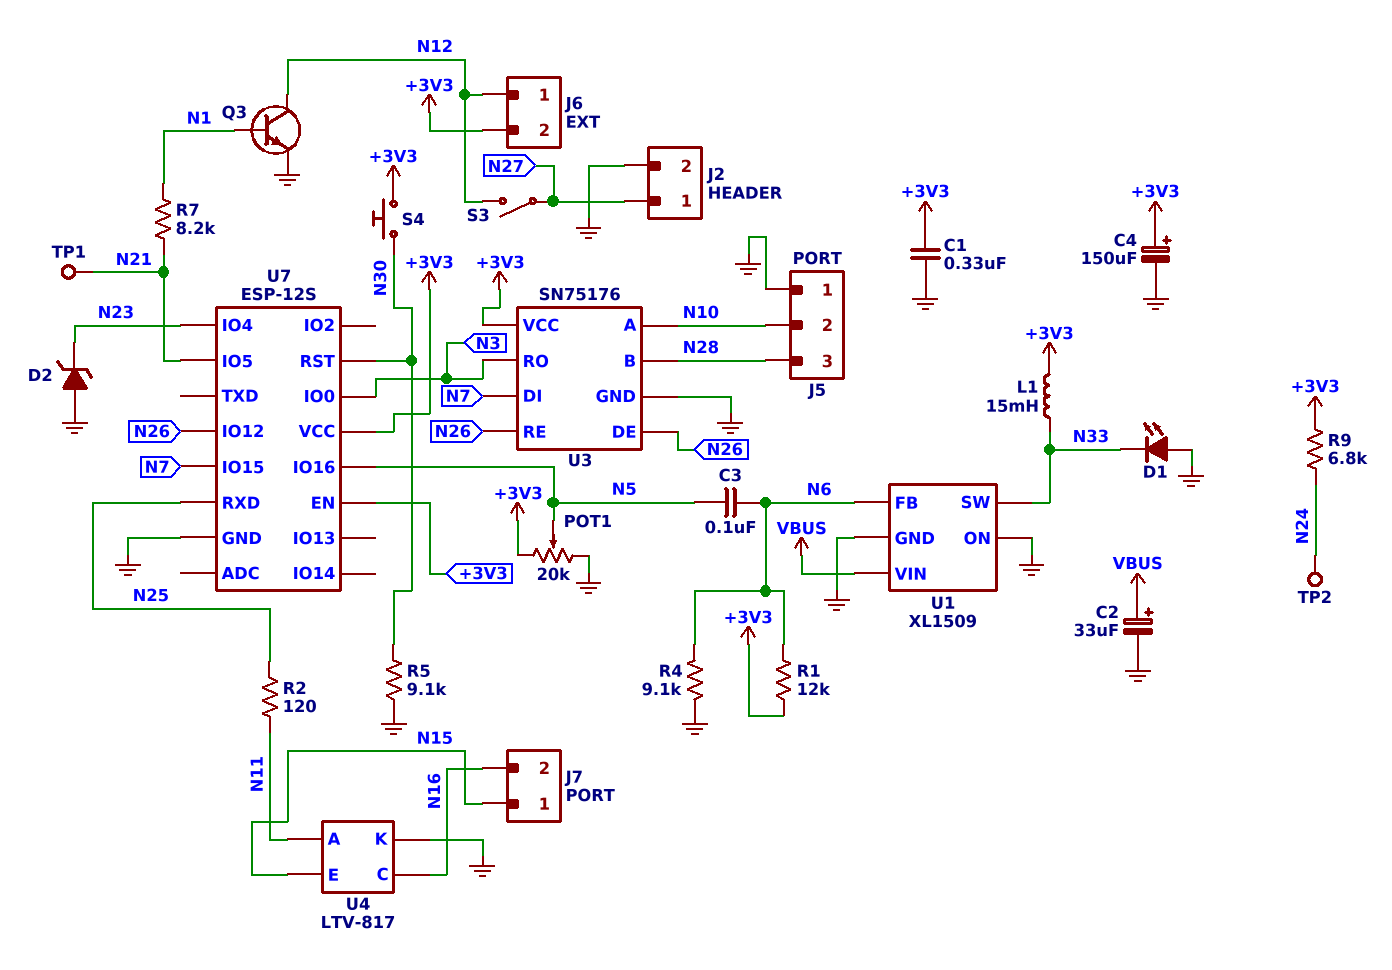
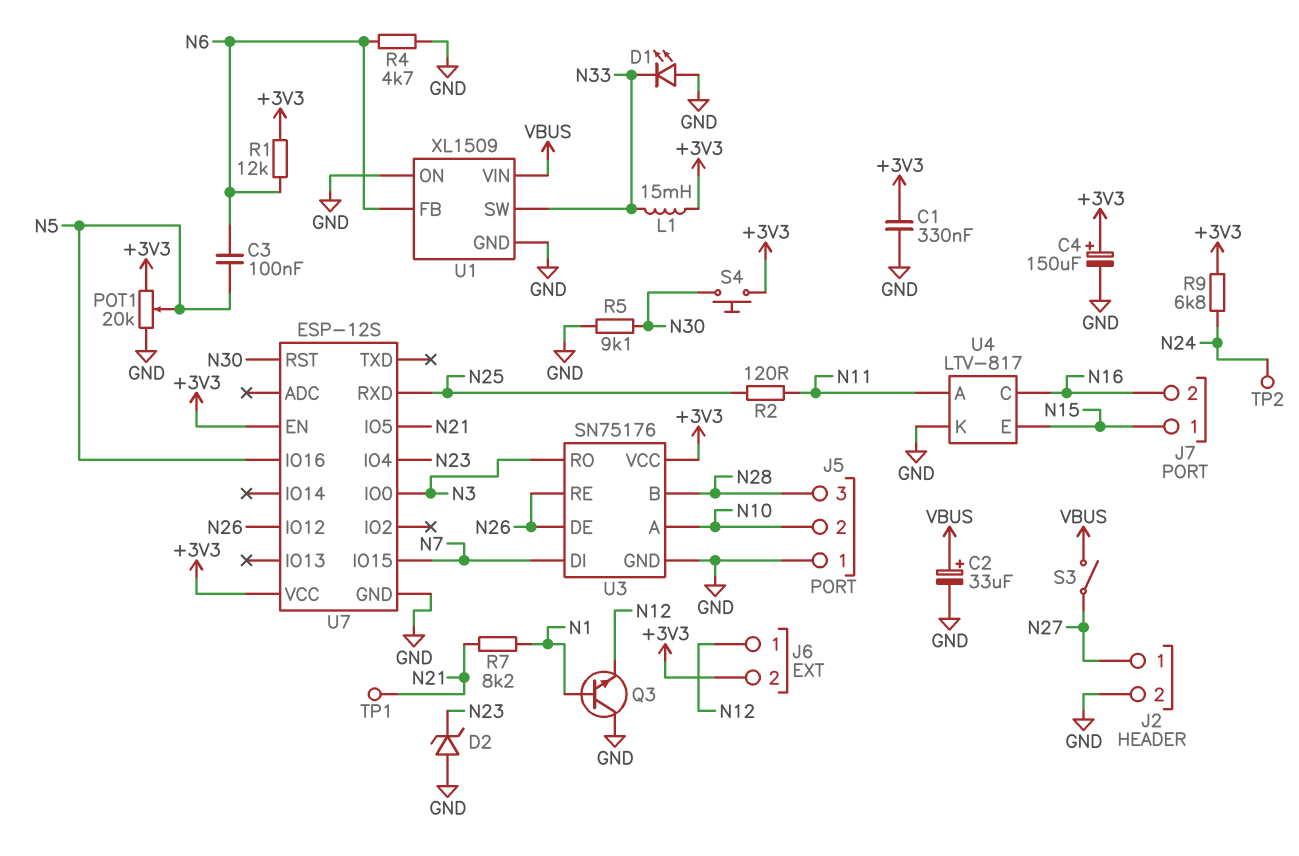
Q3: NPN (B N1, C N12, E GND) -> NPN (B N1, C GND, E N12)
R4: 9.1k (GND, N6) -> 4.7k (GND, N6)
S3: switch (N12, N27) -> switch (N27, VBUS)

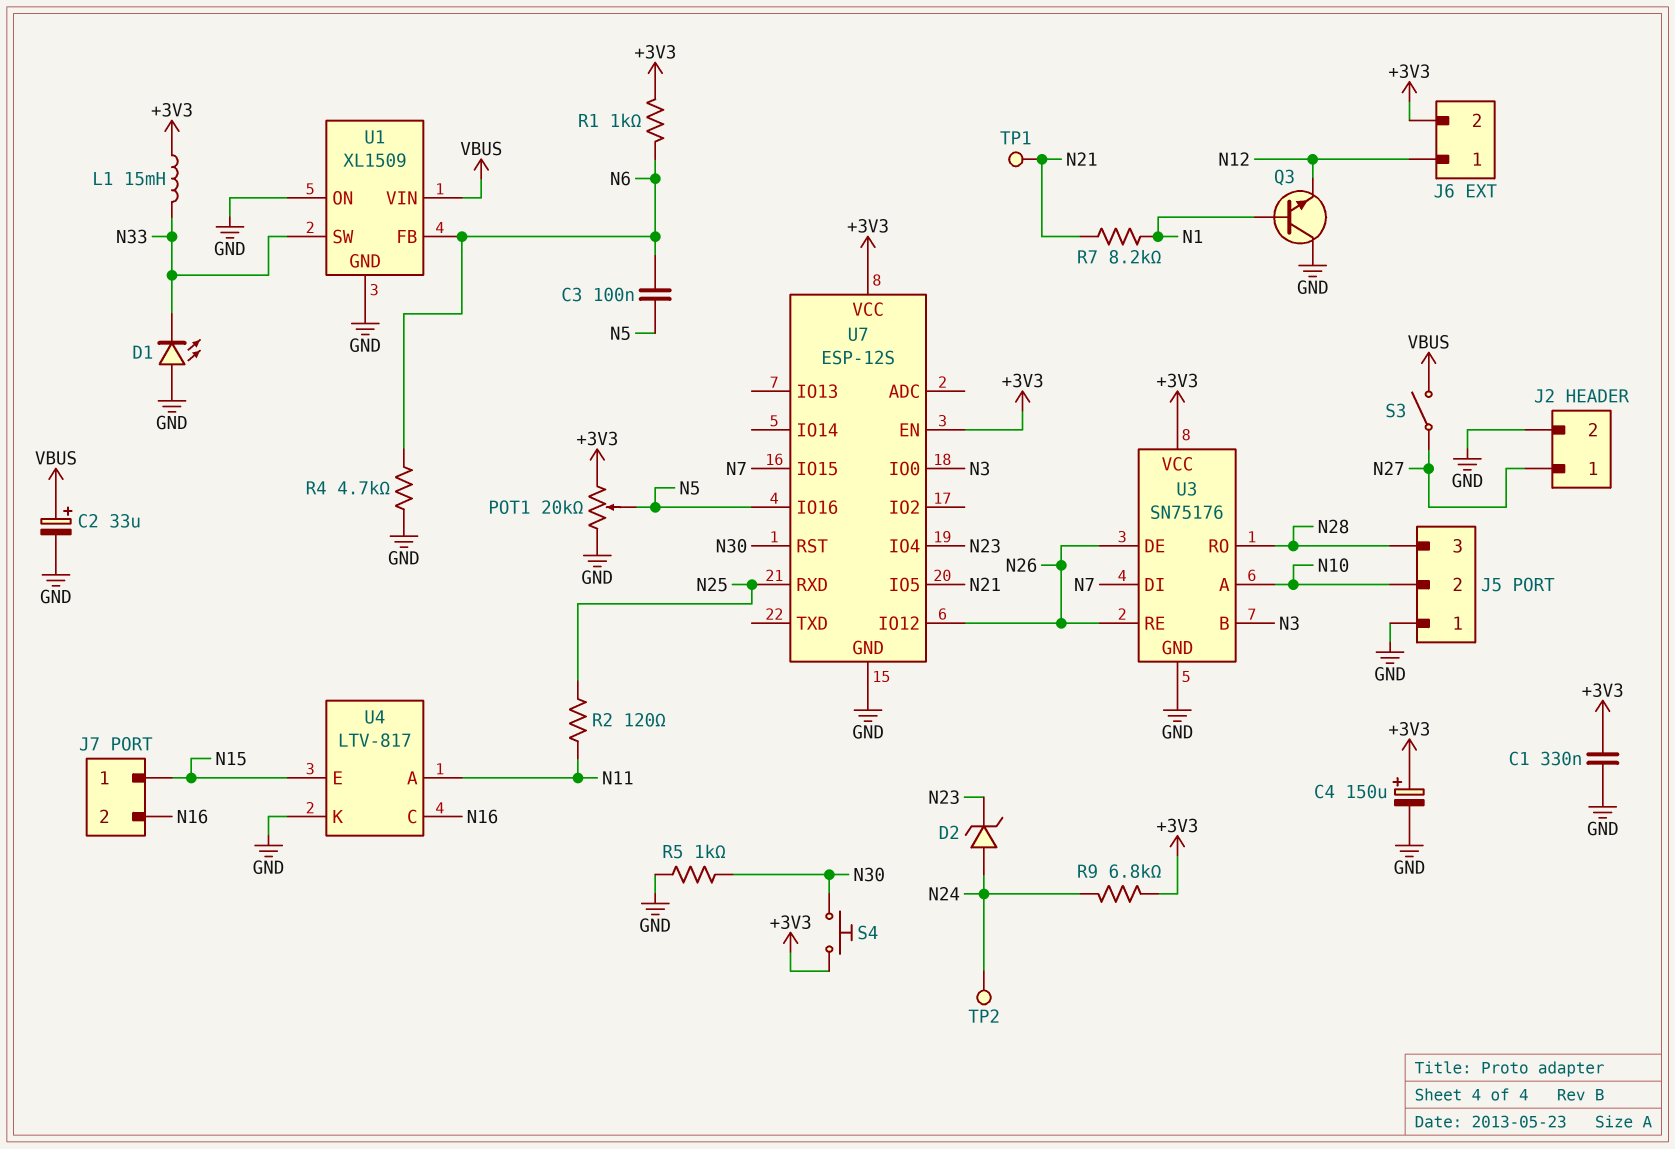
D2: zener (A GND, K N23) -> zener (A N24, K N23)
R1: 12k (+3V3, N6) -> 1k (+3V3, N6)
R5: 9.1k (GND, N30) -> 1k (GND, N30)
U3 pin B: N28 -> N3
U3 pin RO: N3 -> N28

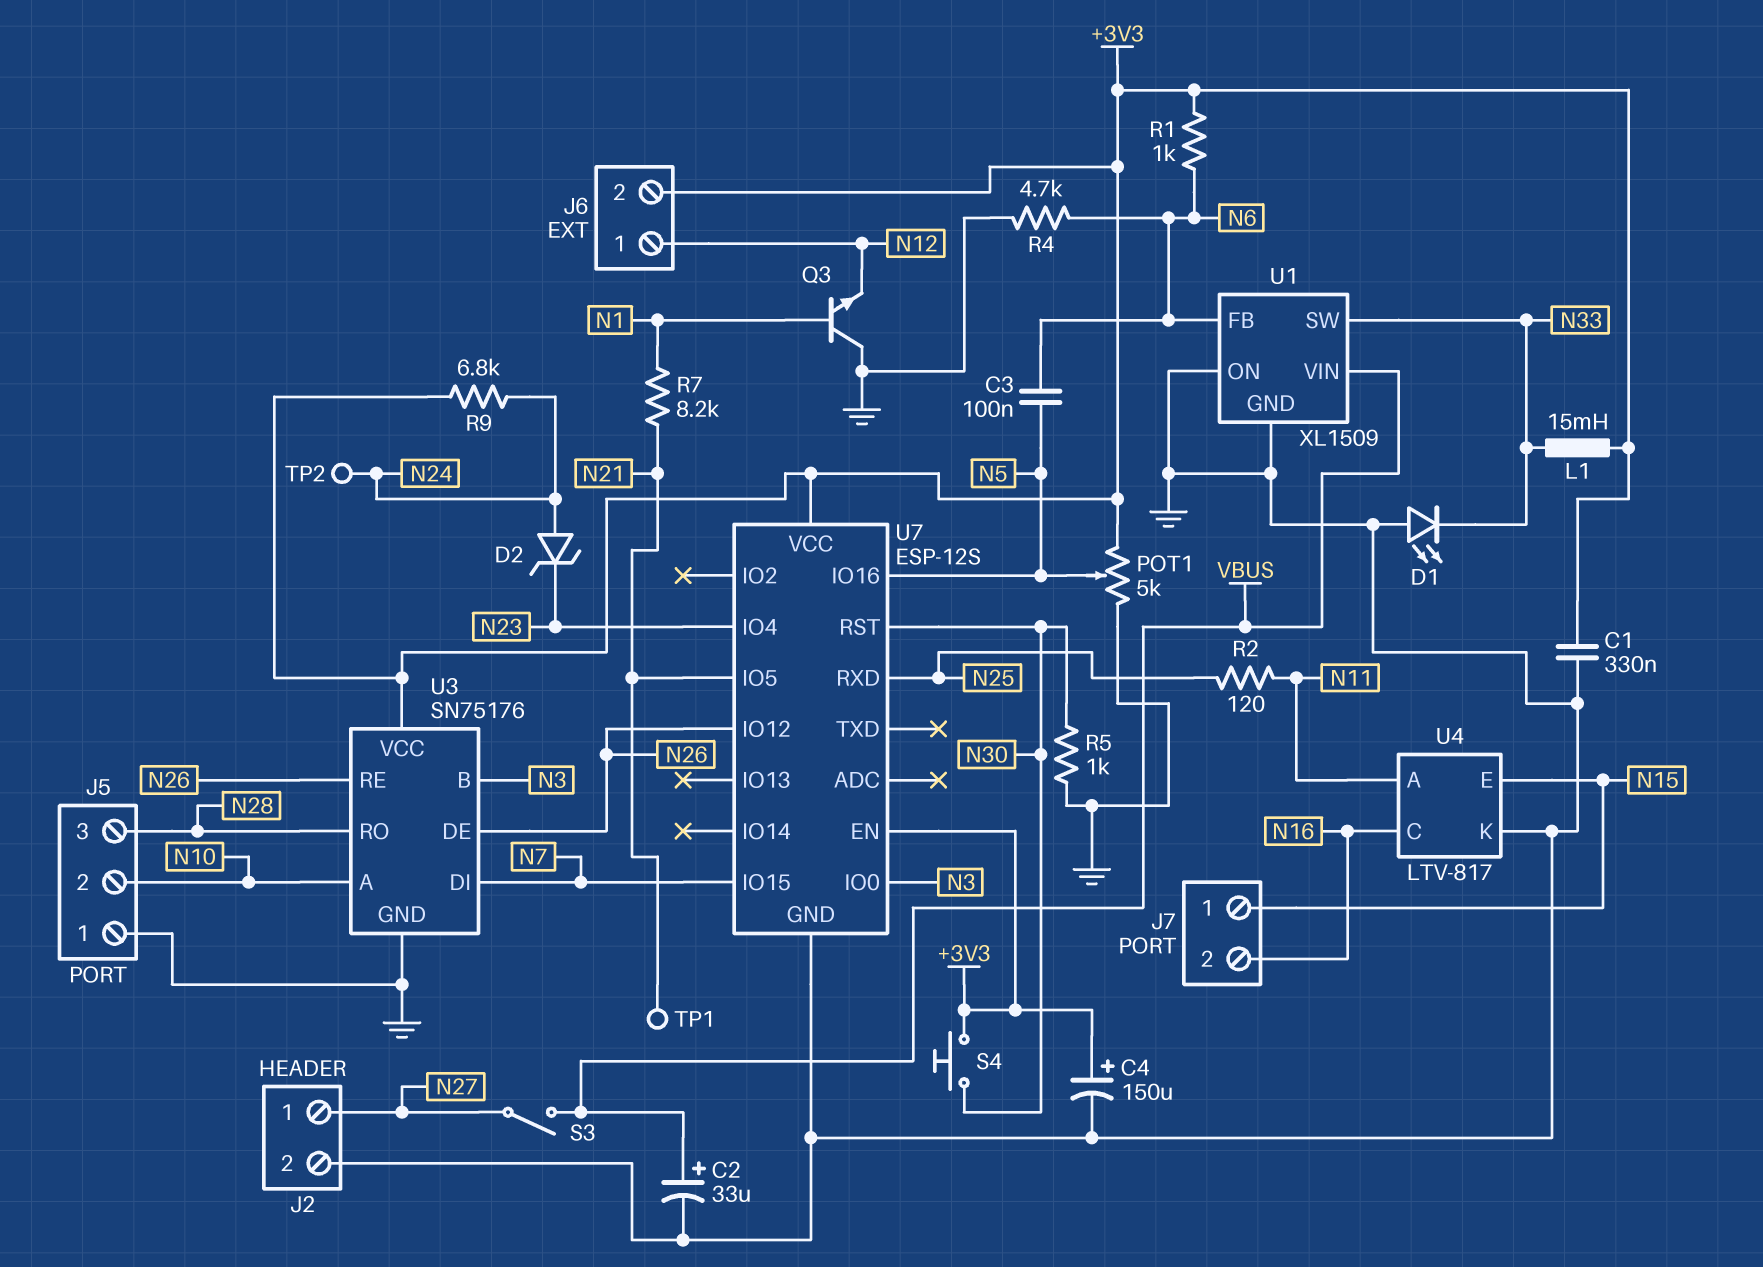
POT1: 20k (+3V3, GND, wiper N5) -> 5k (+3V3, GND, wiper N5)

